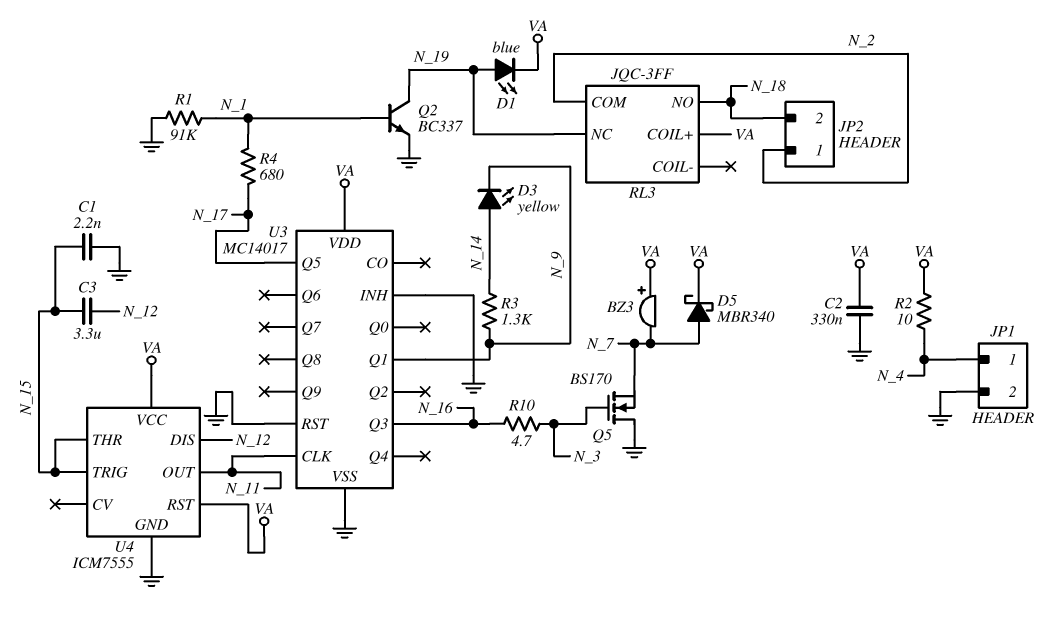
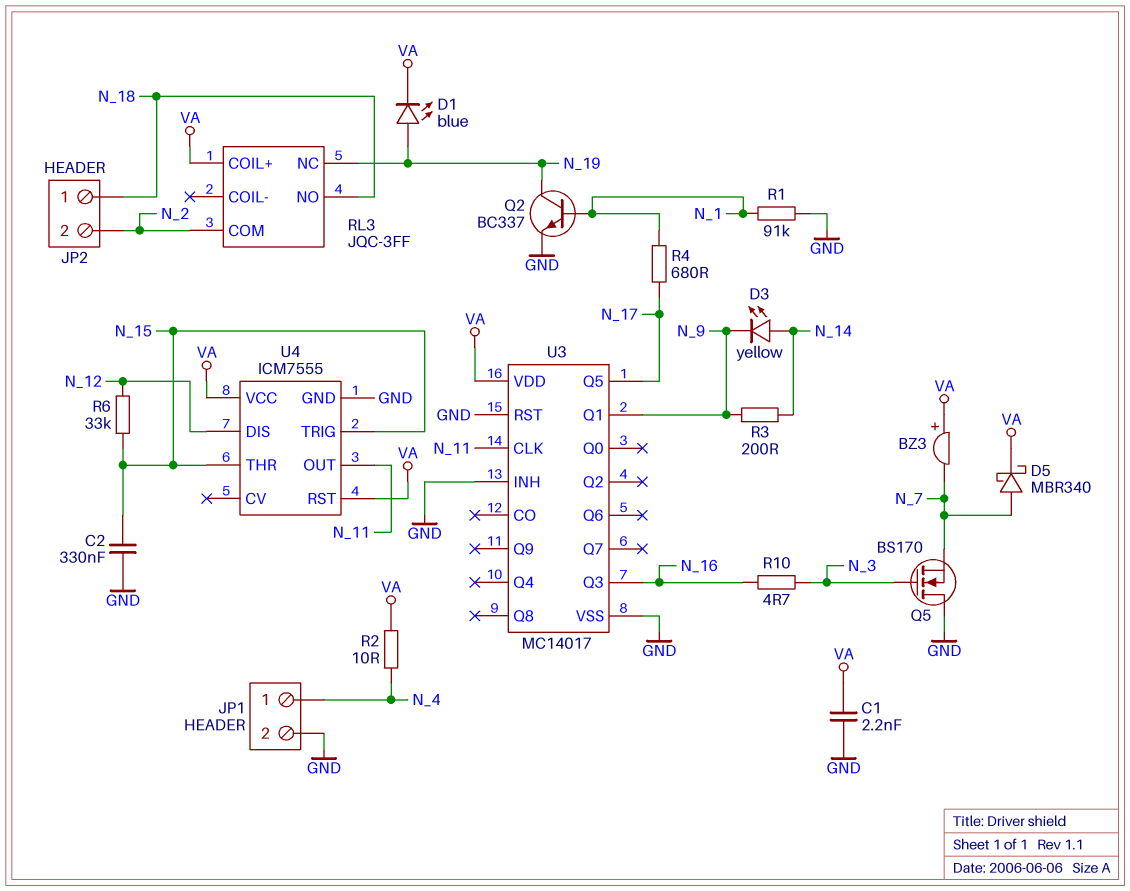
C1: 2.2nF (GND, N_15) -> 2.2nF (GND, VA)
C2: 330nF (GND, VA) -> 330nF (GND, N_15)
C3: 3.3uF (N_12, N_15) -> none
JP2 pin 1: N_2 -> N_18
JP2 pin 2: N_18 -> N_2
R3: 1.3k (N_9, N_14) -> 200 (N_9, N_14)
R6: none -> 33k (N_12, N_15)

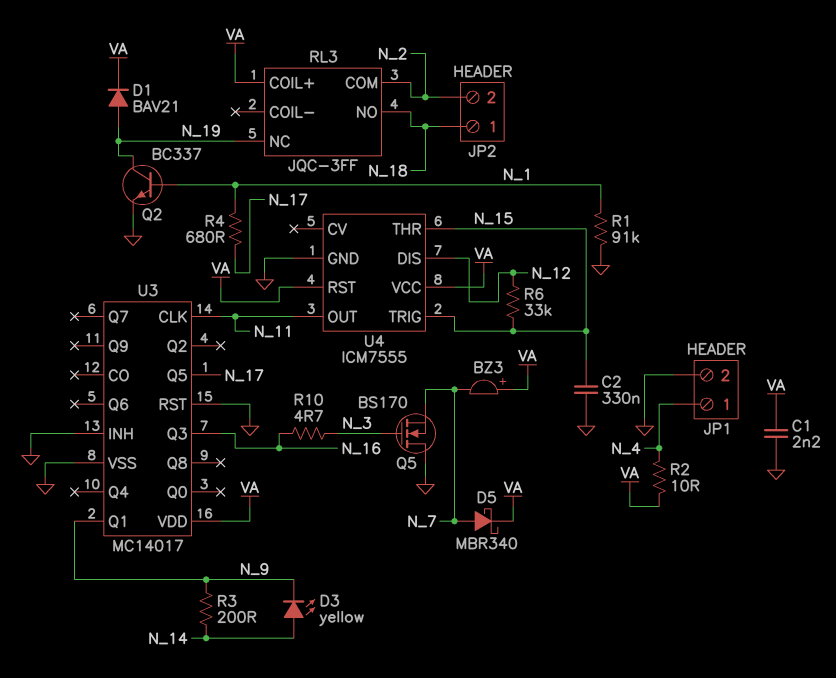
D1: LED blue (A N_19, K VA) -> diode BAV21 (A N_19, K VA)

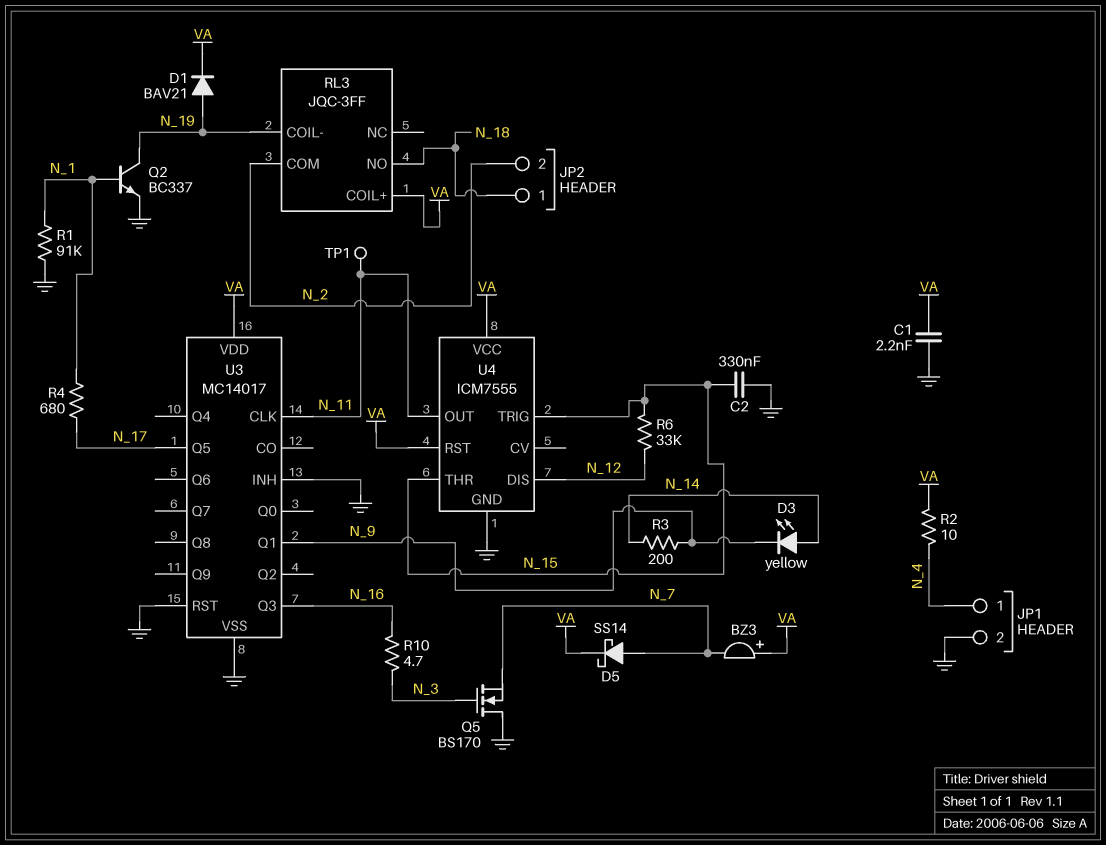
D5: schottky MBR340 (A N_7, K VA) -> schottky SS14 (A N_7, K VA)
RL3 pin COIL-: none -> N_19
RL3 pin NC: N_19 -> none
TP1: none -> test point (N_11)

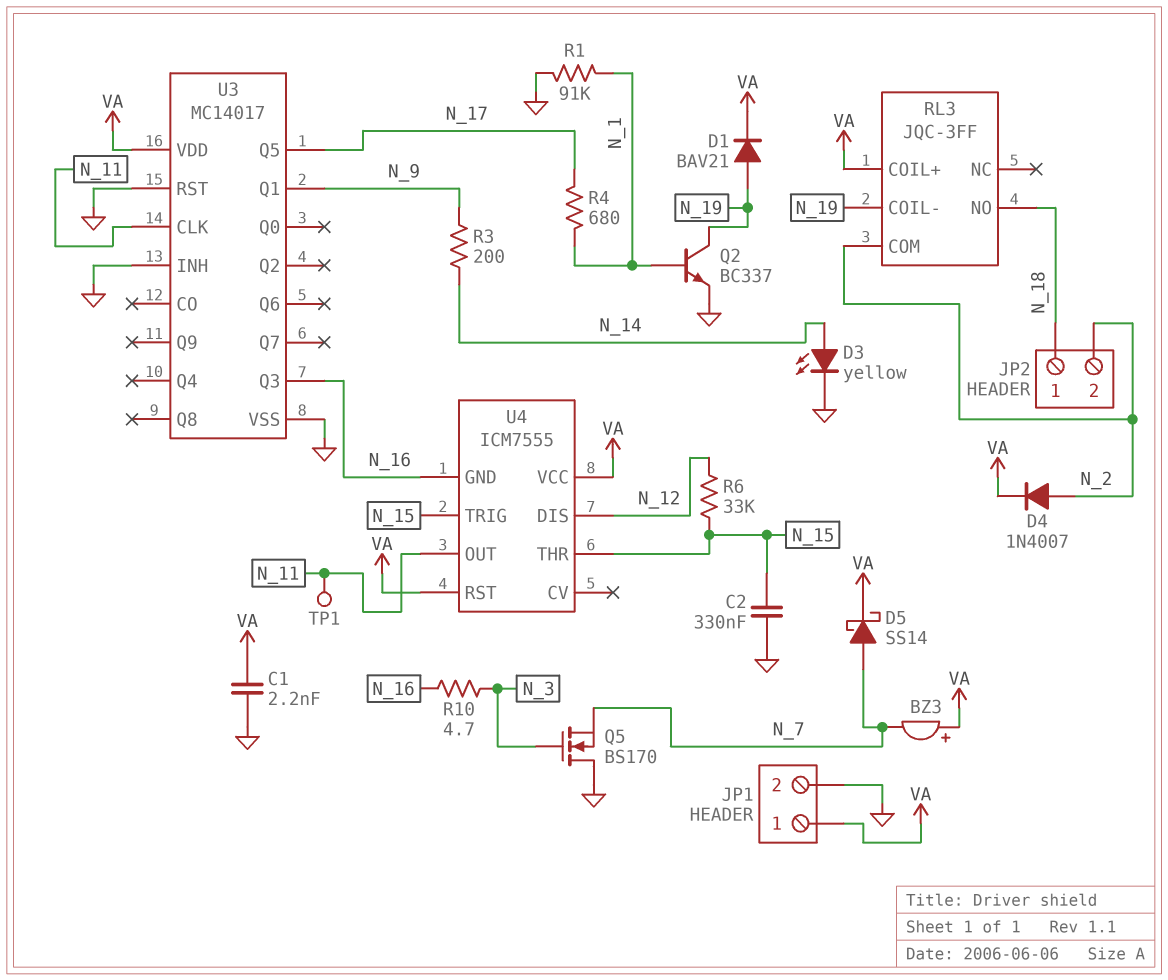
D3: LED yellow (A N_14, K N_9) -> LED yellow (A N_14, K GND)
D4: none -> diode 1N4007 (A N_2, K VA)
JP1 pin 1: N_4 -> VA
R2: 10 (N_4, VA) -> none
U4 pin GND: GND -> N_16

